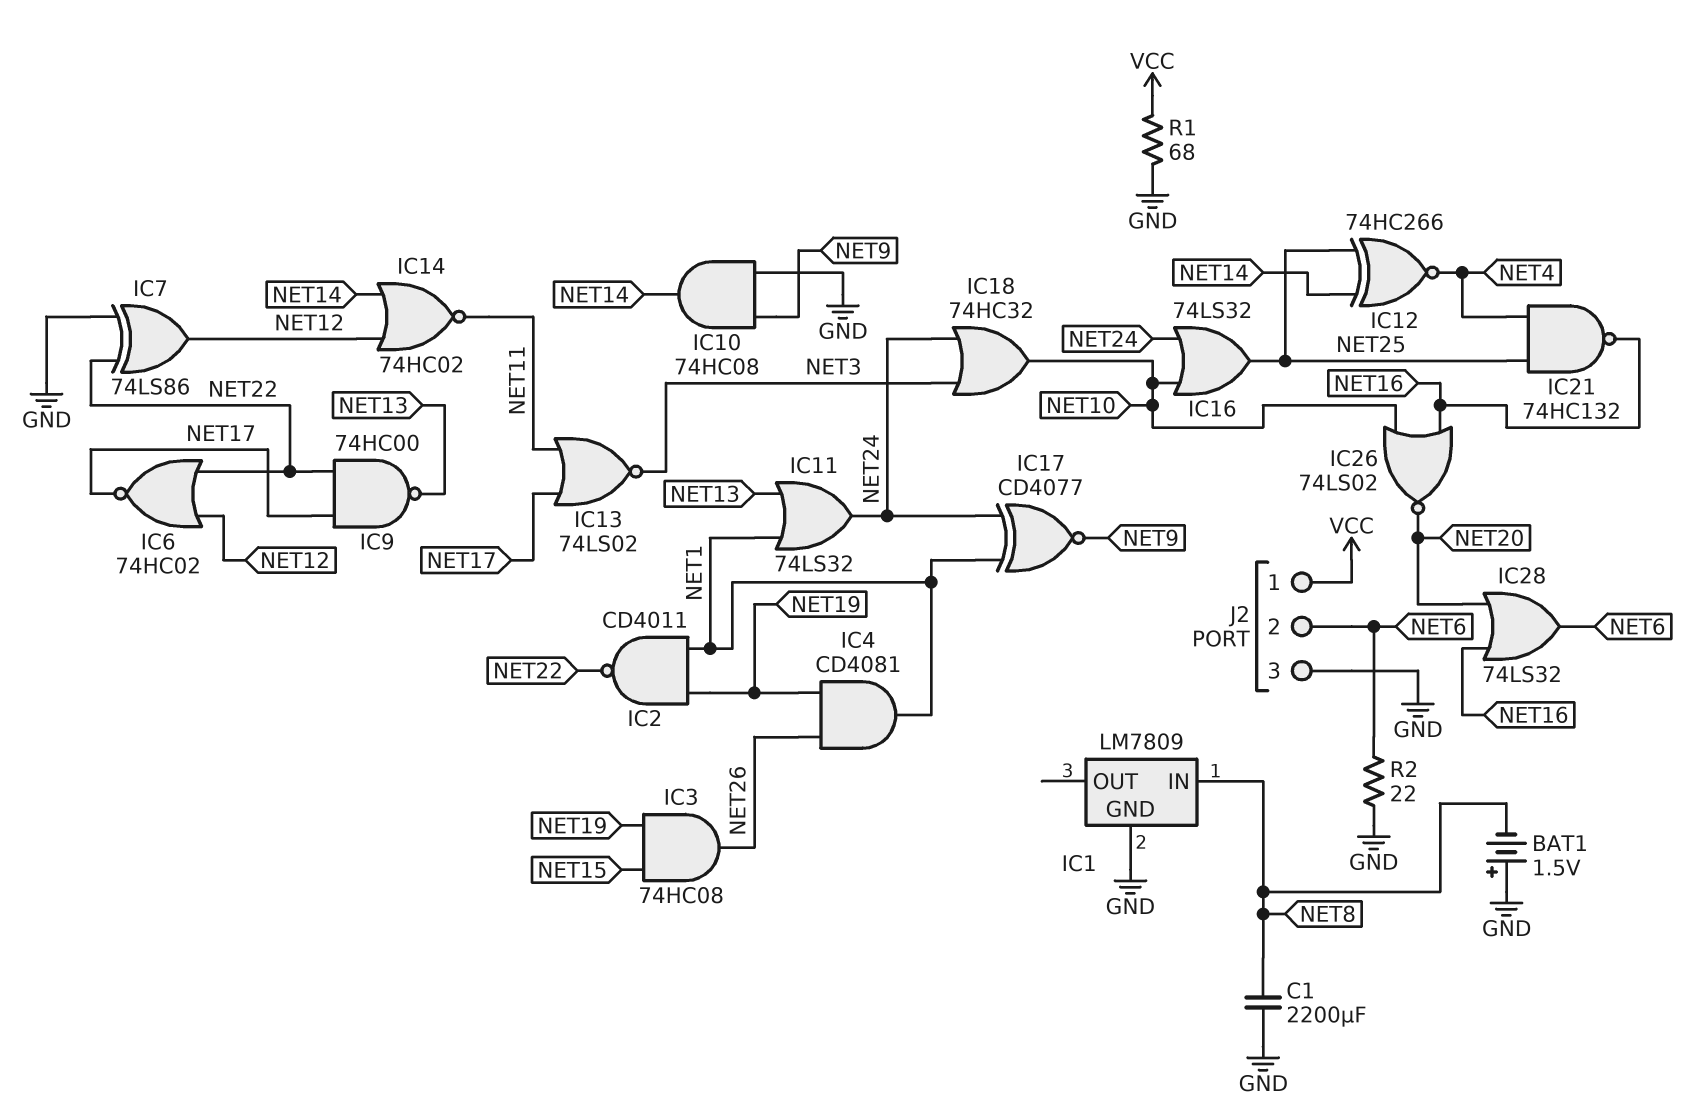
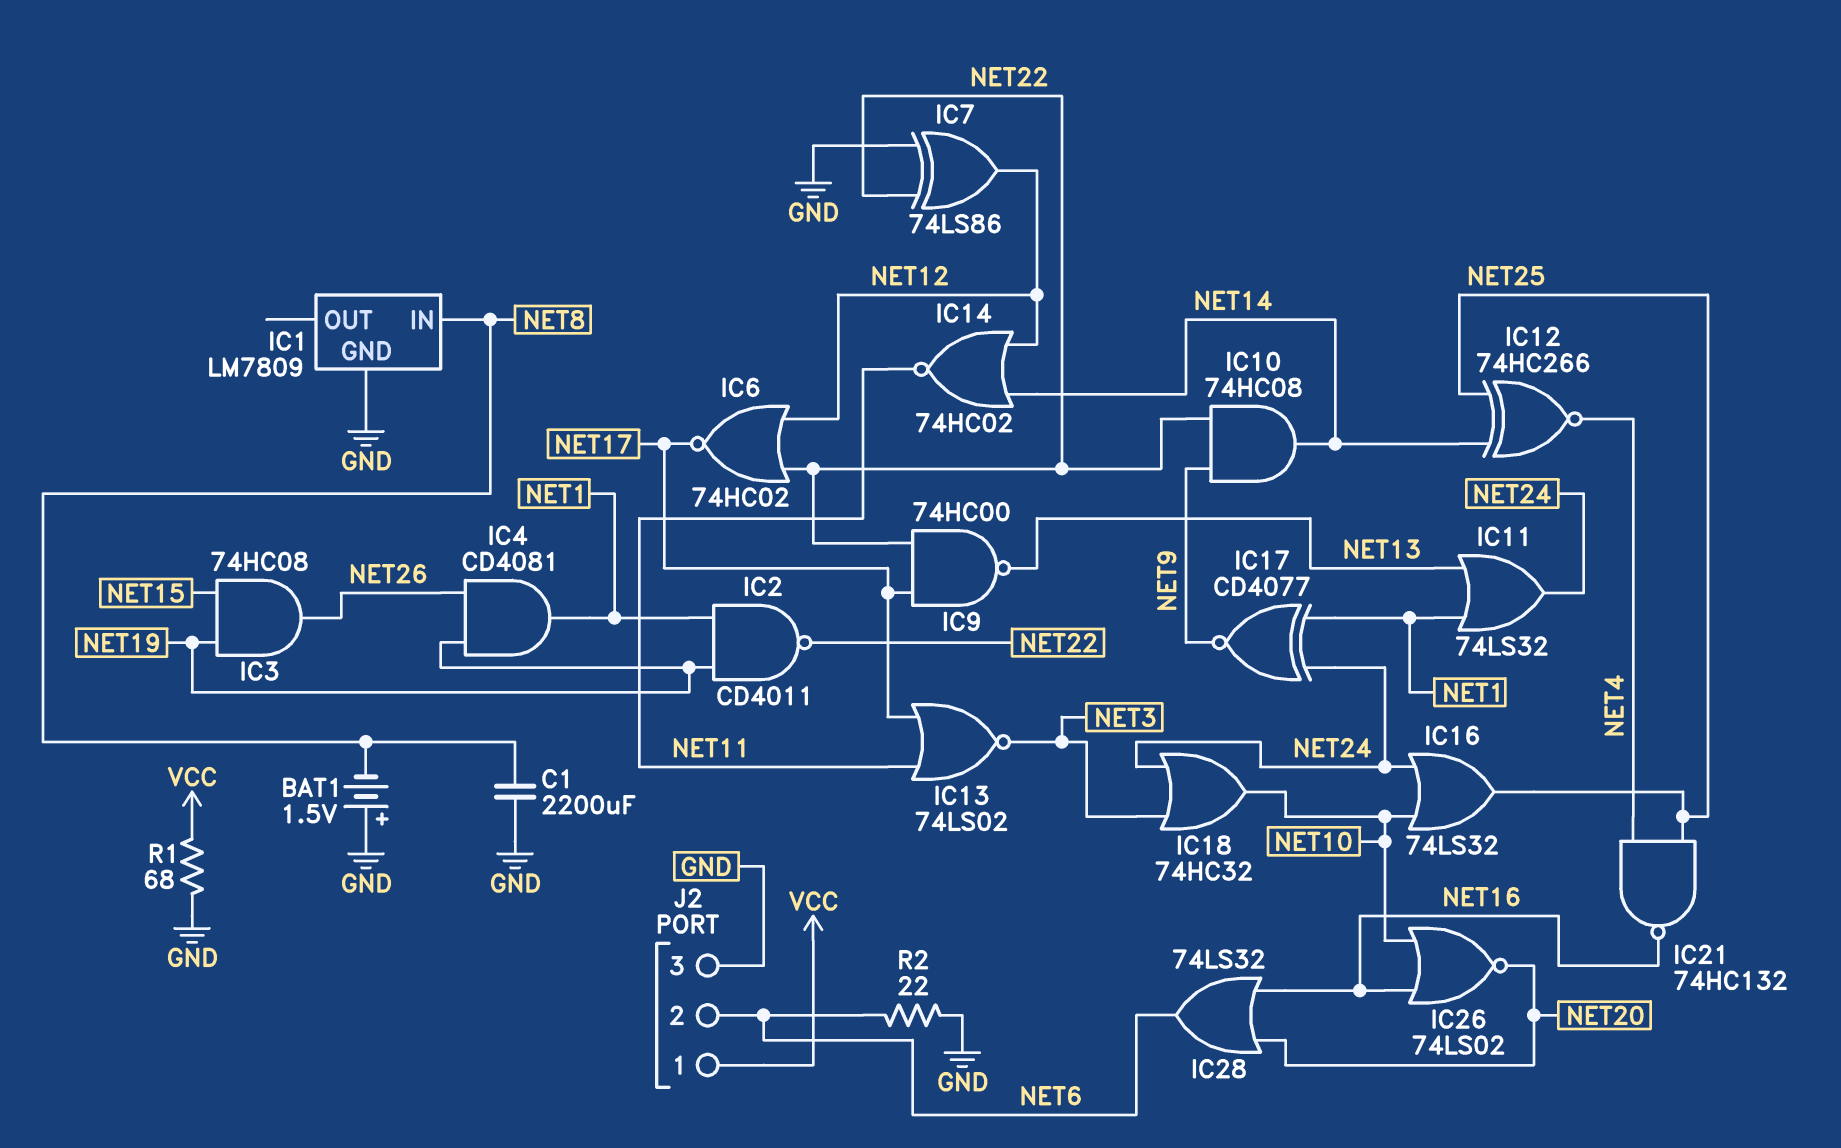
IC10: AND 74HC08 (in GND, in NET9, out NET14) -> AND 74HC08 (in NET9, in NET22, out NET14)

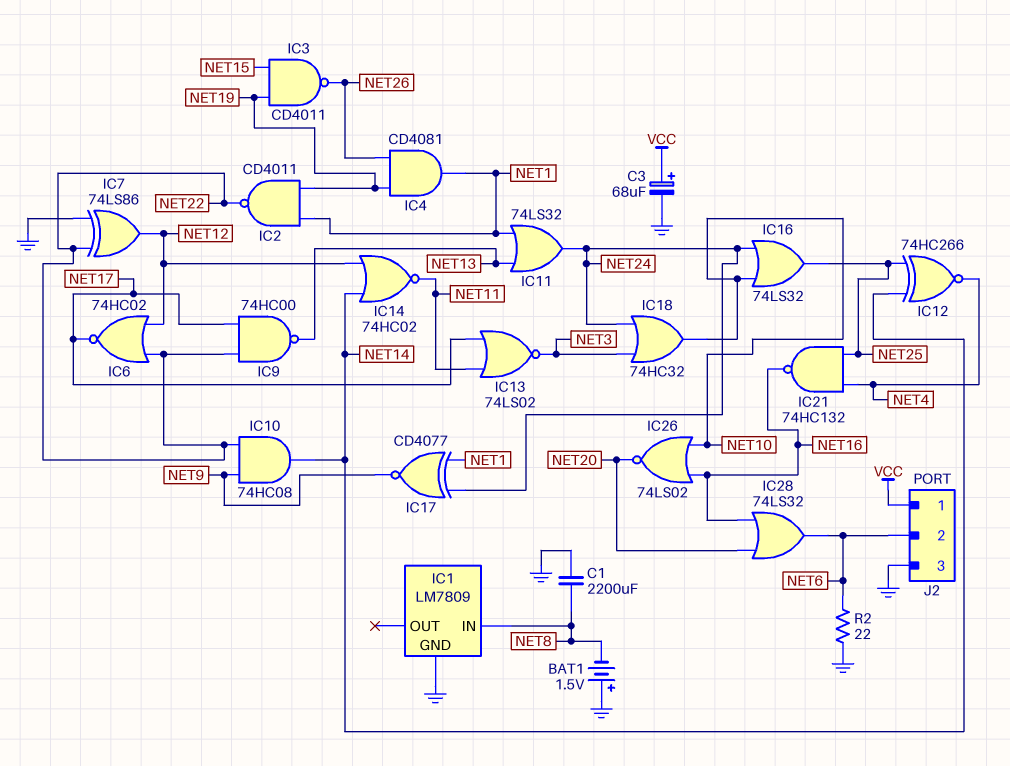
C3: none -> 68uF (plus VCC, minus GND)
IC3: AND 74HC08 (in NET15, in NET19, out NET26) -> NAND CD4011 (in NET15, in NET19, out NET26)
R1: 68 (GND, VCC) -> none

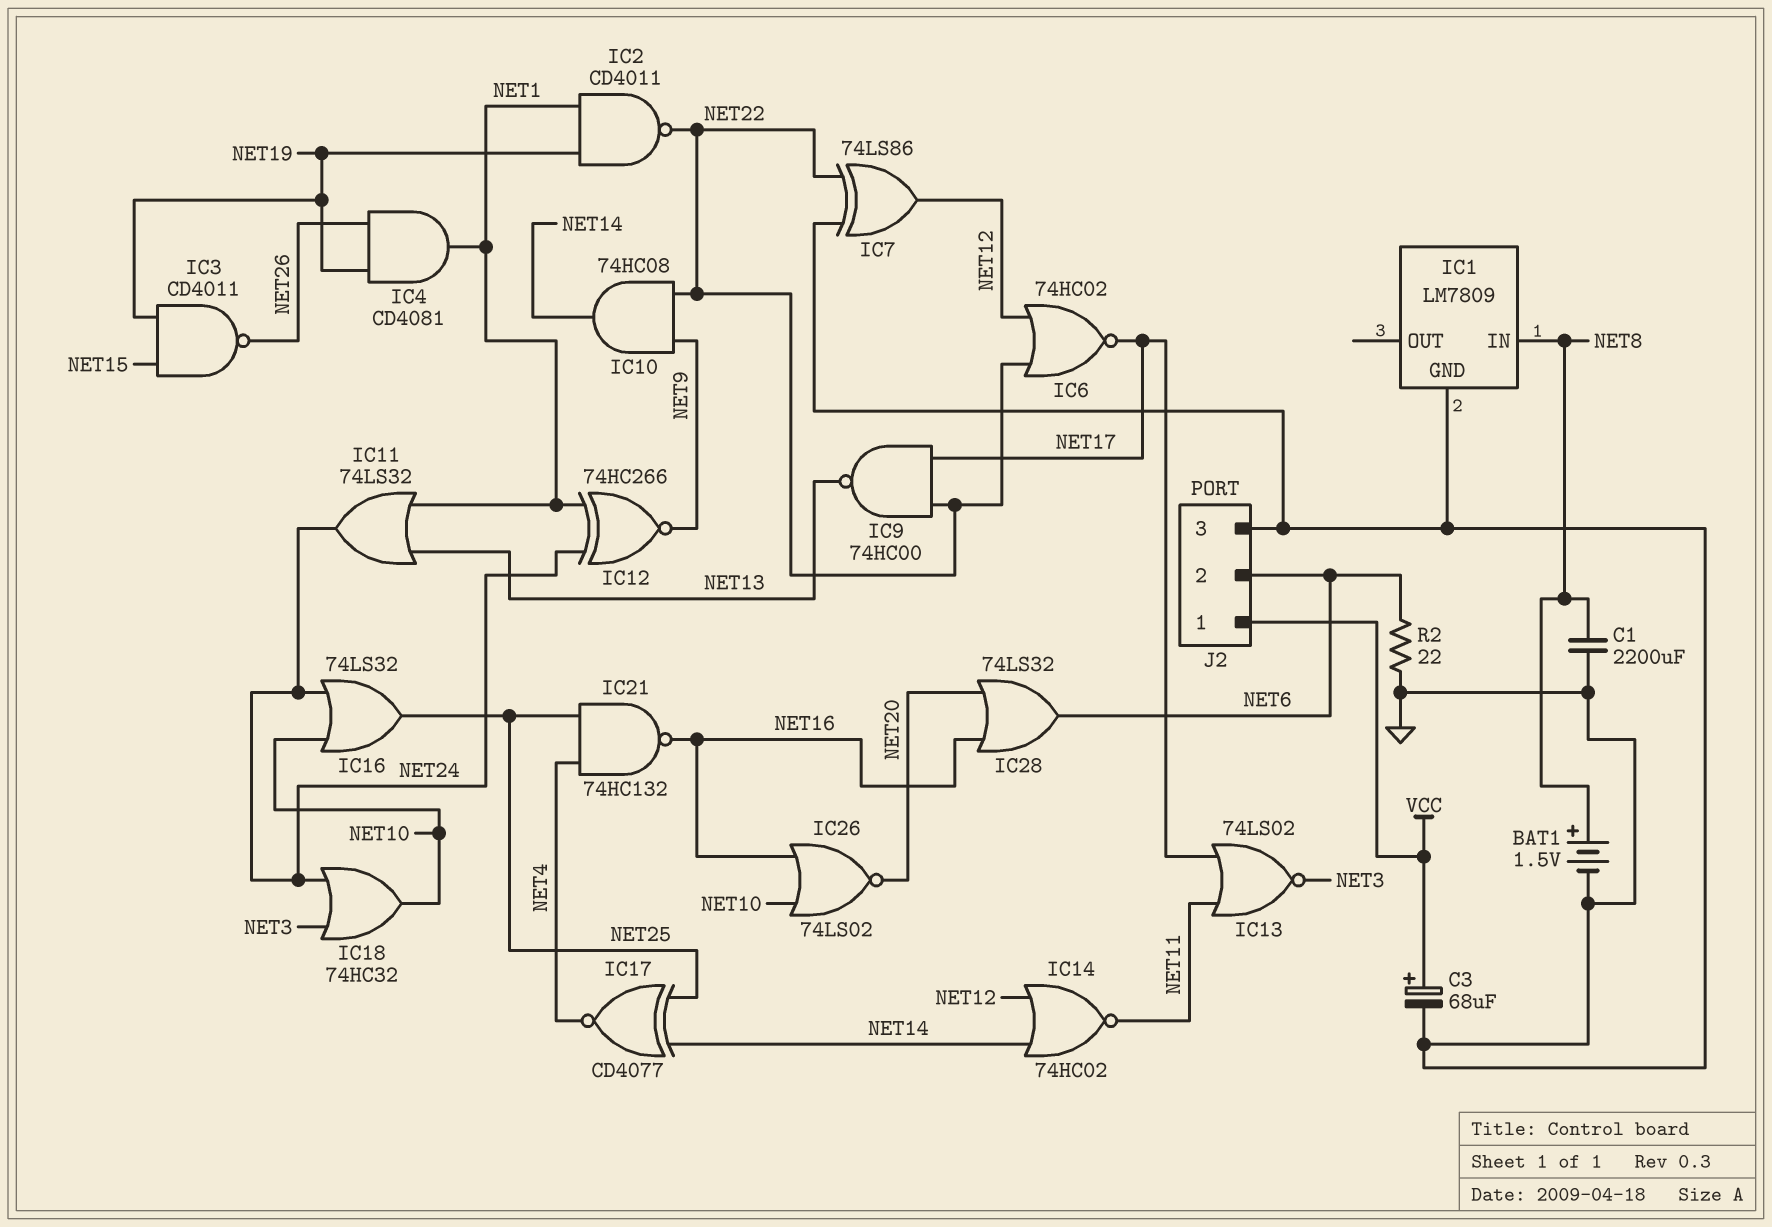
BAT1: 1.5V (plus GND, minus NET8) -> 1.5V (plus NET8, minus GND)
IC12: XNOR 74HC266 (in NET14, in NET25, out NET4) -> XNOR 74HC266 (in NET1, in NET24, out NET9)
IC17: XNOR CD4077 (in NET1, in NET24, out NET9) -> XNOR CD4077 (in NET14, in NET25, out NET4)

